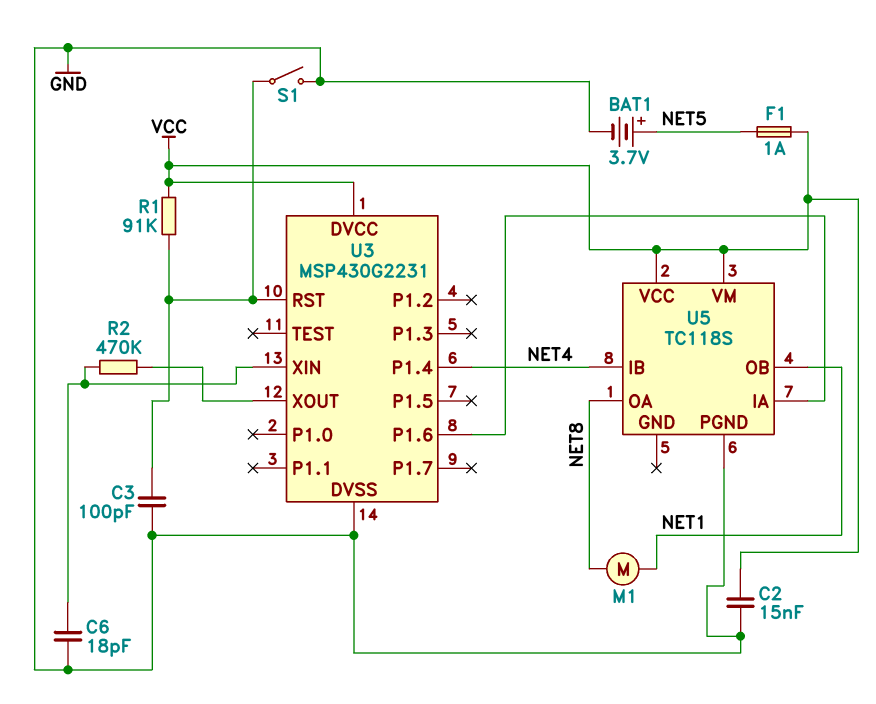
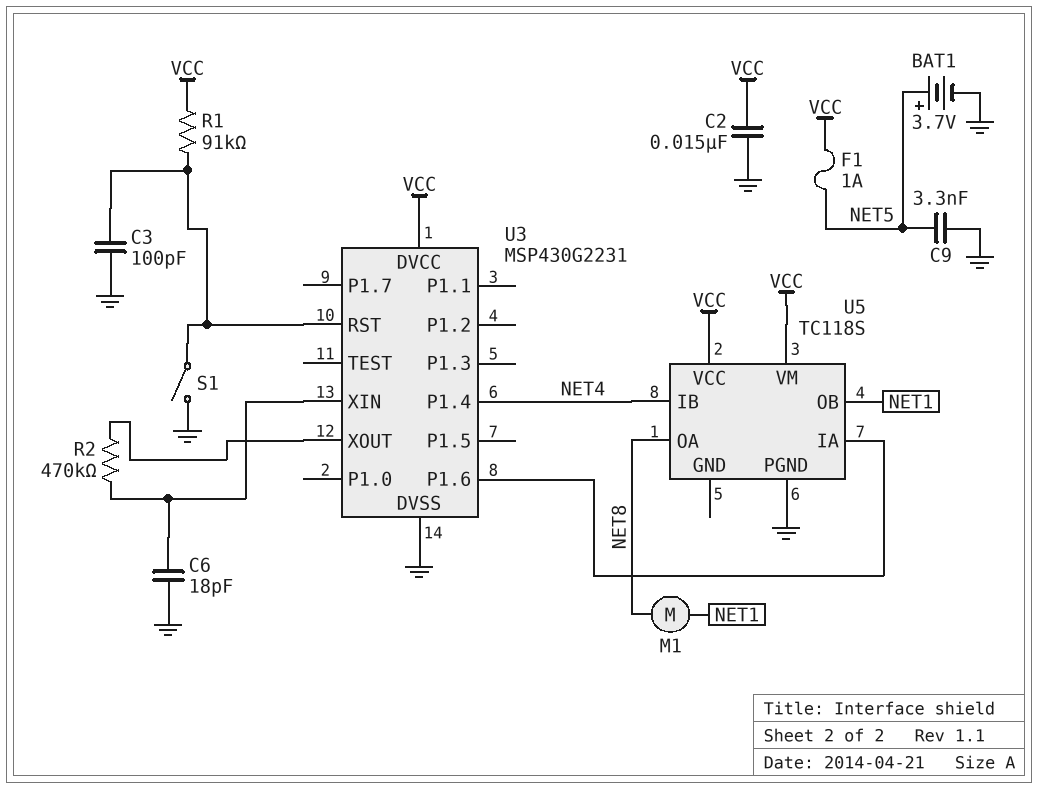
C9: none -> 3.3nF (GND, NET5)

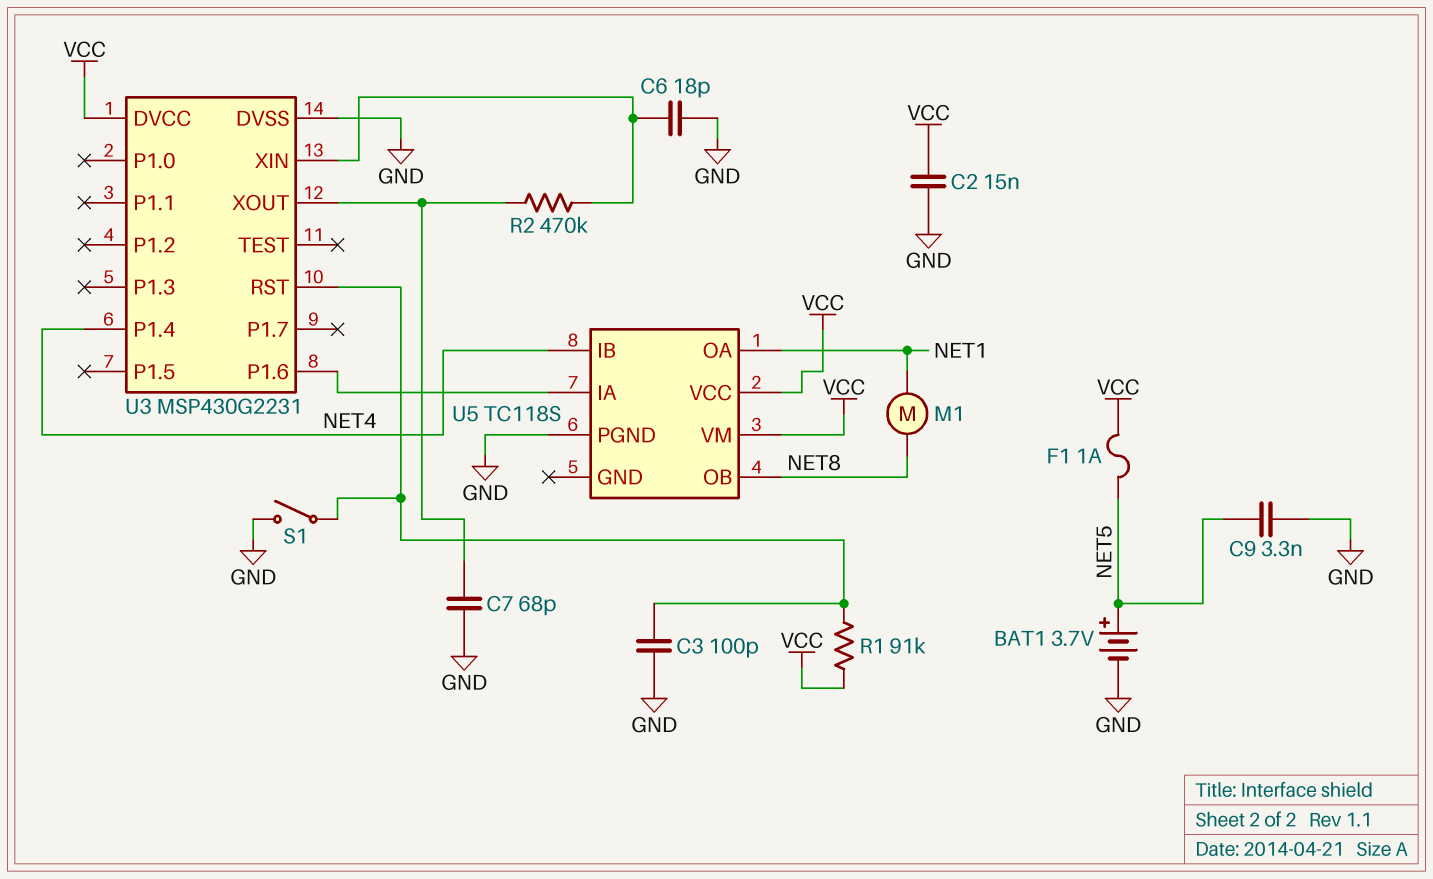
C7: none -> 68pF (GND, U3/XOUT)
U5 pin OA: NET8 -> NET1
U5 pin OB: NET1 -> NET8

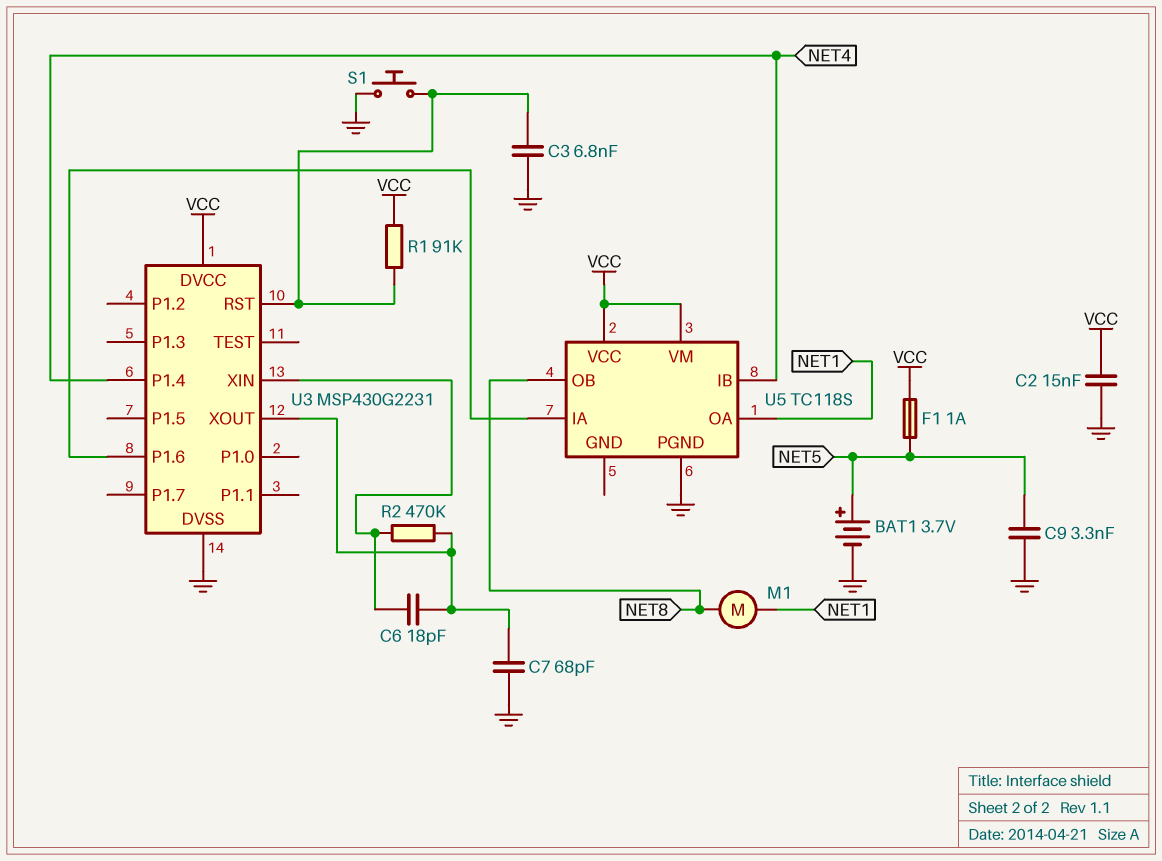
C3: 100pF (GND, U3/RST) -> 6.8nF (GND, U3/RST)
C6: 18pF (GND, U3/XIN) -> 18pF (U3/XIN, U3/XOUT)
S1: switch (GND, U3/RST) -> button (GND, U3/RST)

